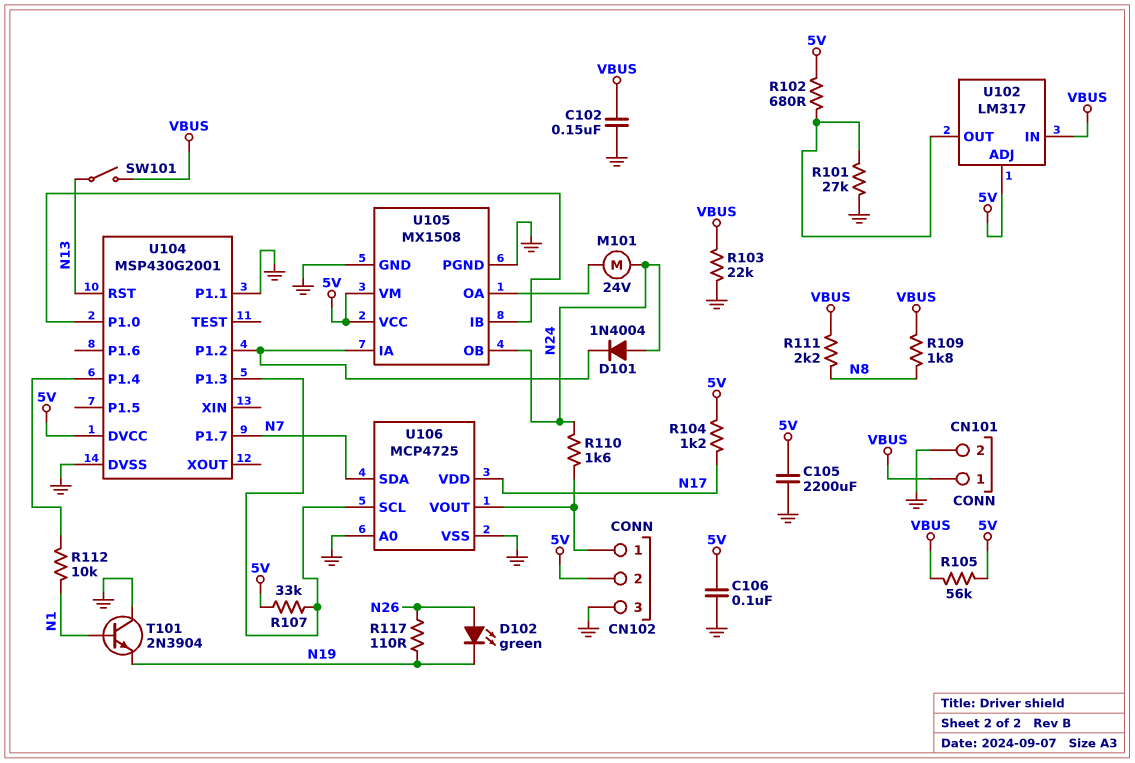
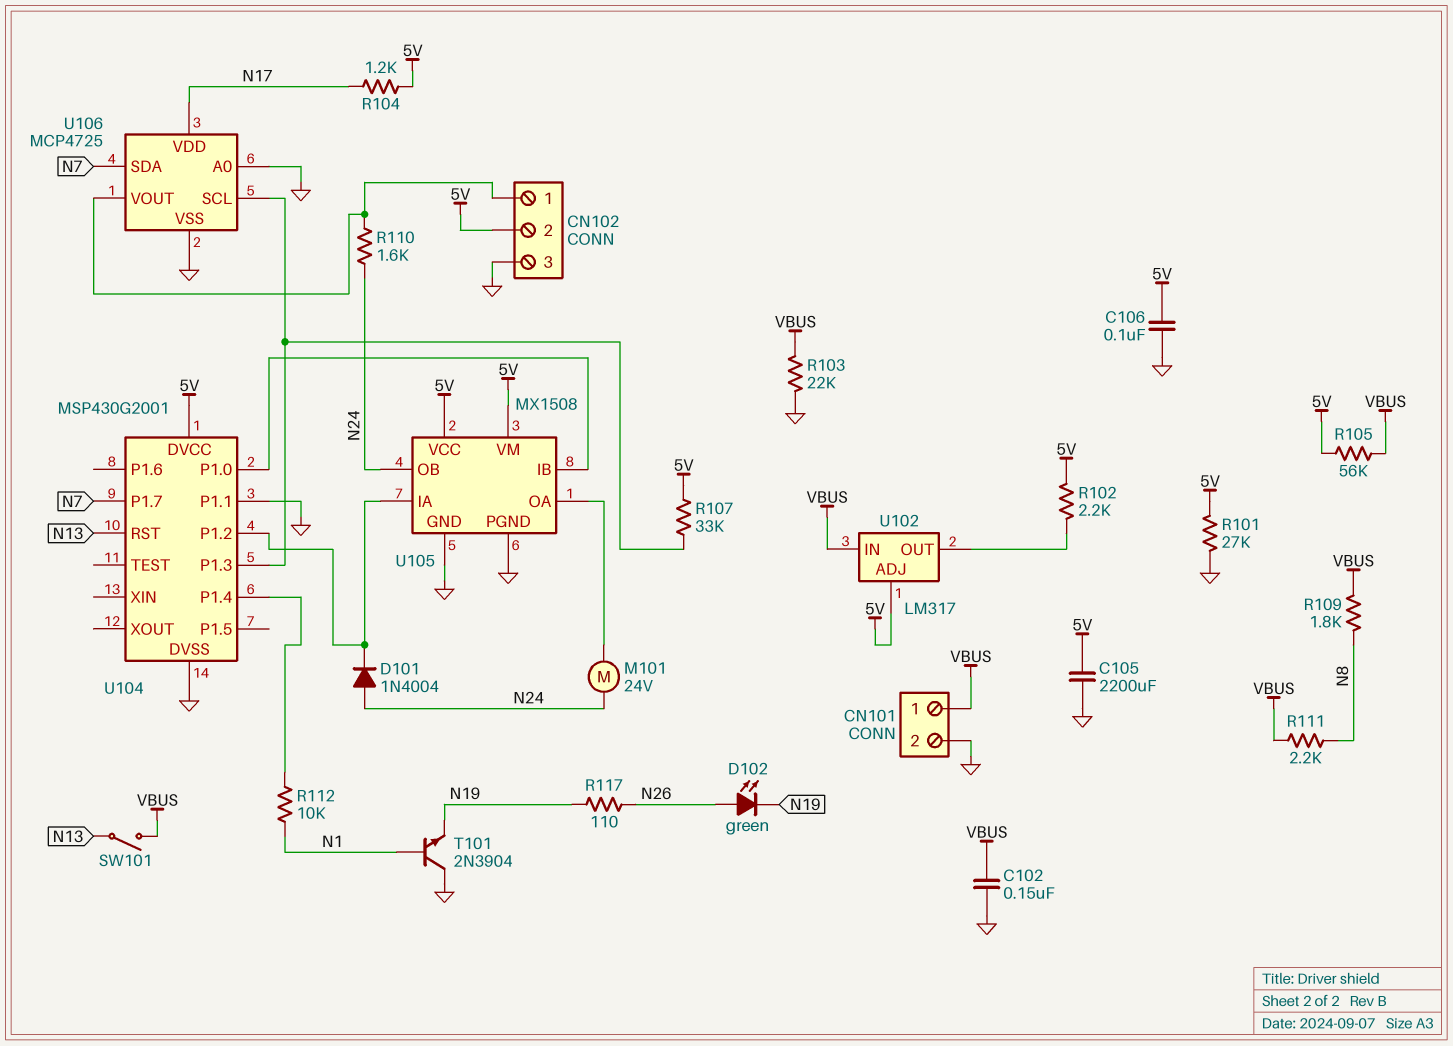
R101: 27k (GND, U102/OUT) -> 27k (5V, GND)
R102: 680 (5V, U102/OUT) -> 2.2k (5V, U102/OUT)

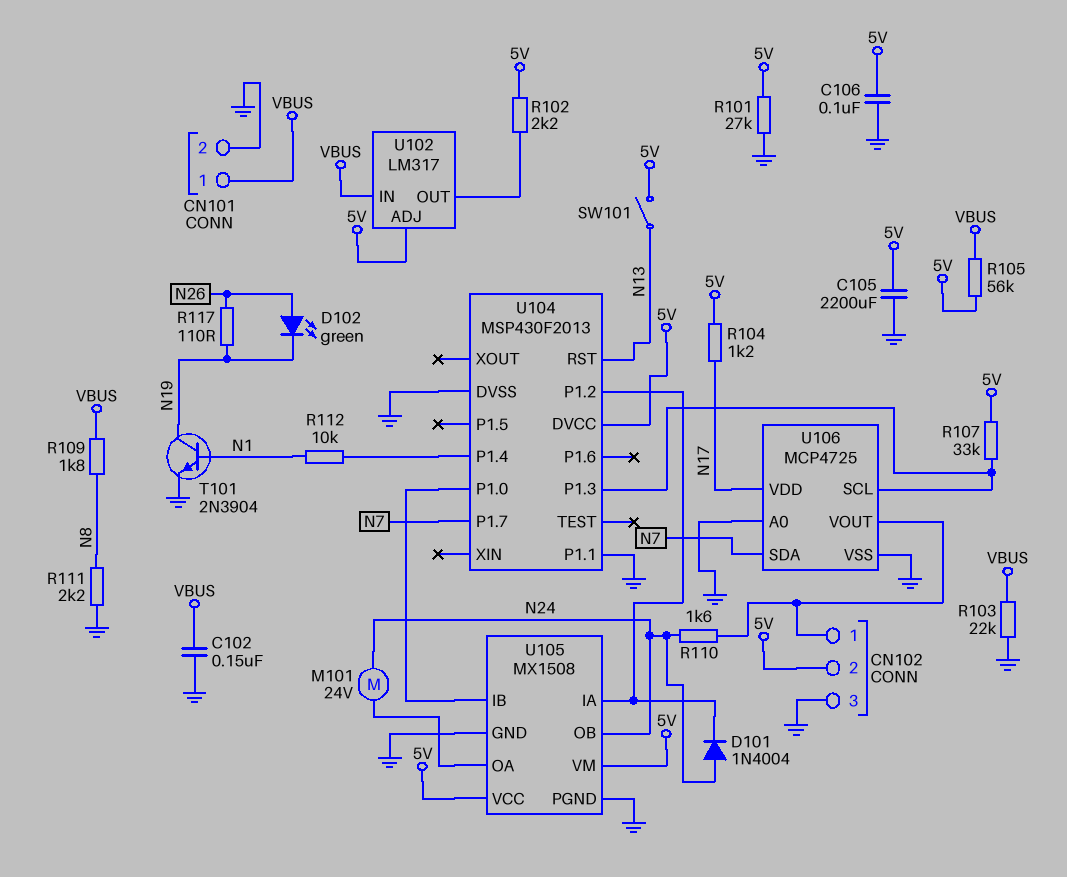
R111: 2.2k (N8, VBUS) -> 2.2k (GND, N8)
SW101: switch (N13, VBUS) -> switch (5V, N13)
T101: NPN 2N3904 (B N1, C GND, E N19) -> NPN 2N3904 (B N1, C N19, E GND)
U104: MSP430G2001 -> MSP430F2013

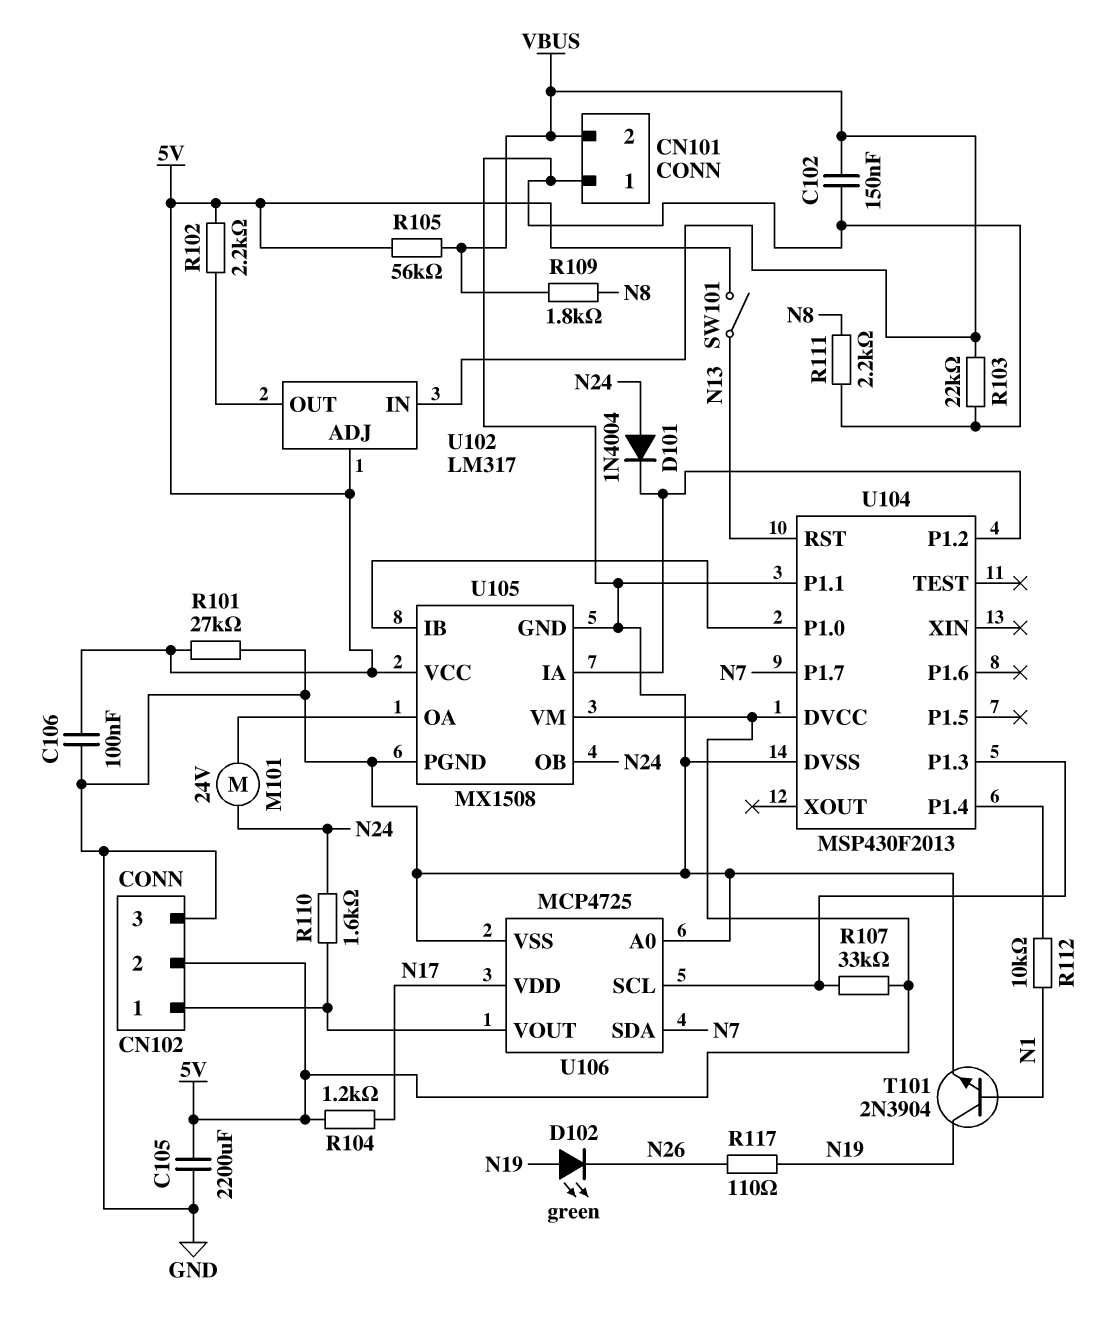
CN101 pin 1: VBUS -> GND
CN101 pin 2: GND -> VBUS
D102: LED green (A N26, K N19) -> LED green (A N19, K N26)

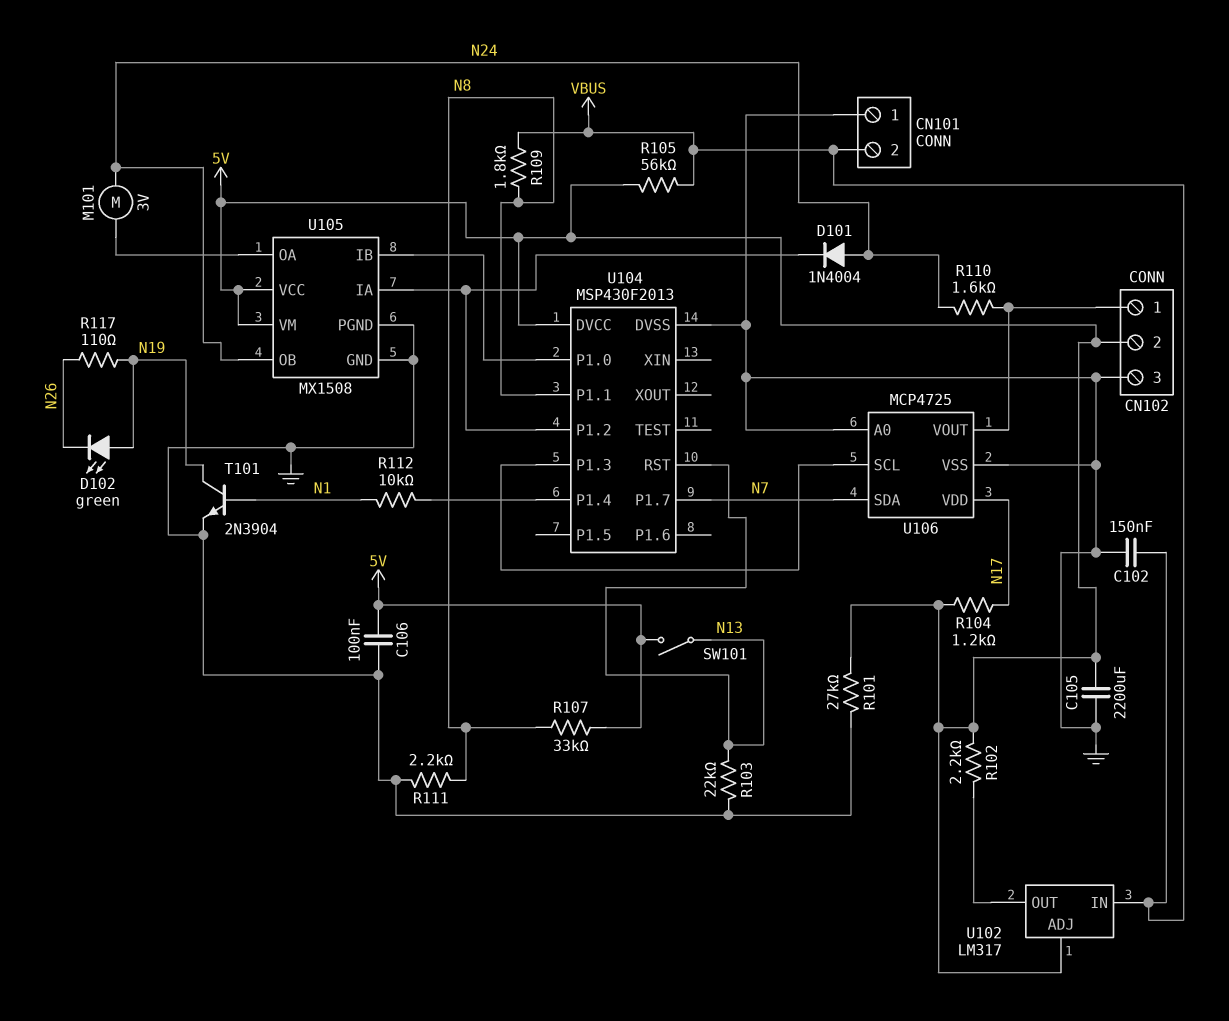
M101: motor 24V (N24, U105/OA) -> motor 3V (N24, U105/OA)
R103: 22k (GND, VBUS) -> 22k (GND, N13)
R107: 33k (5V, U104/P1.3) -> 33k (5V, N8)
U104 pin P1.1: GND -> N8

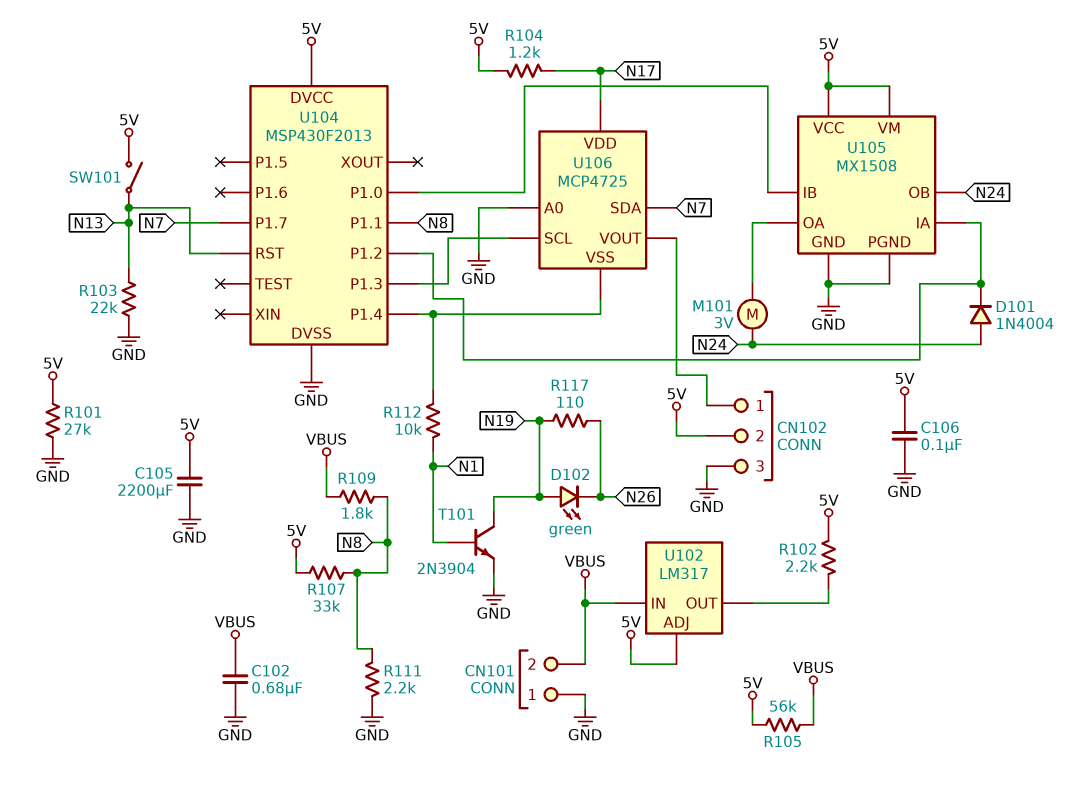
C102: 150nF (GND, VBUS) -> 680nF (GND, VBUS)
R110: 1.6k (CN102/1, N24) -> none
U106 pin VSS: GND -> U104/P1.4

